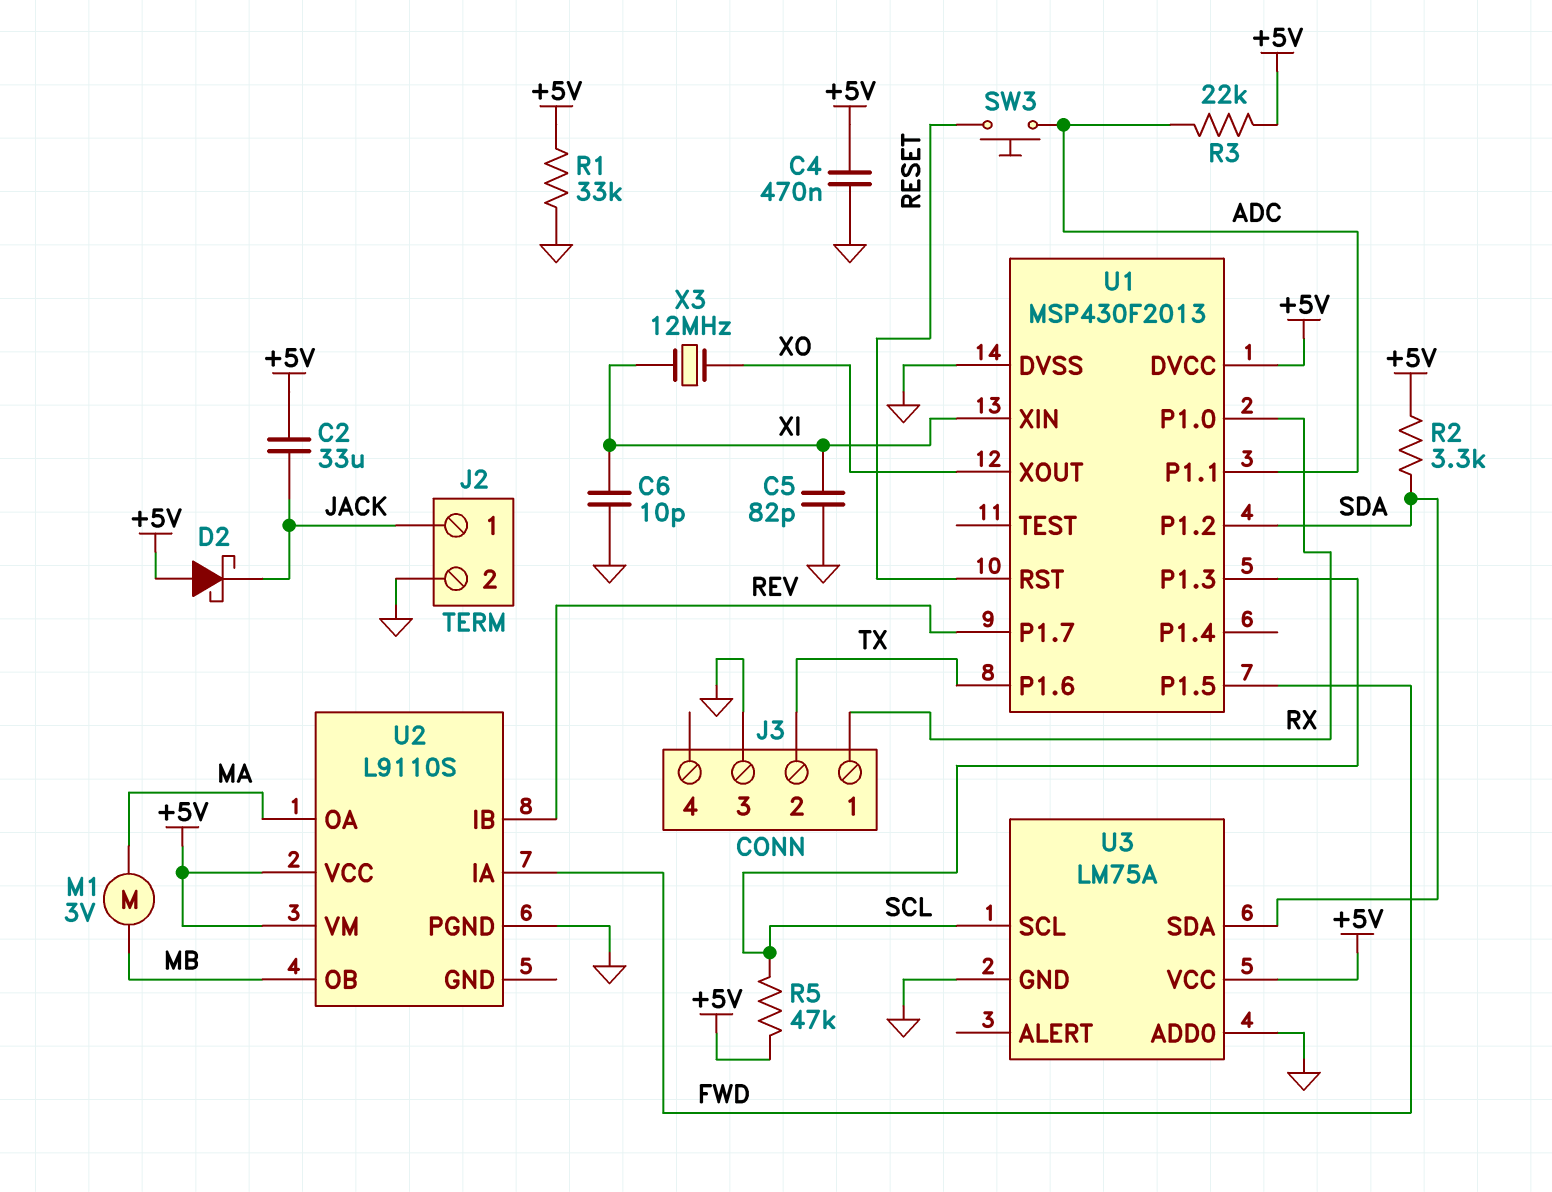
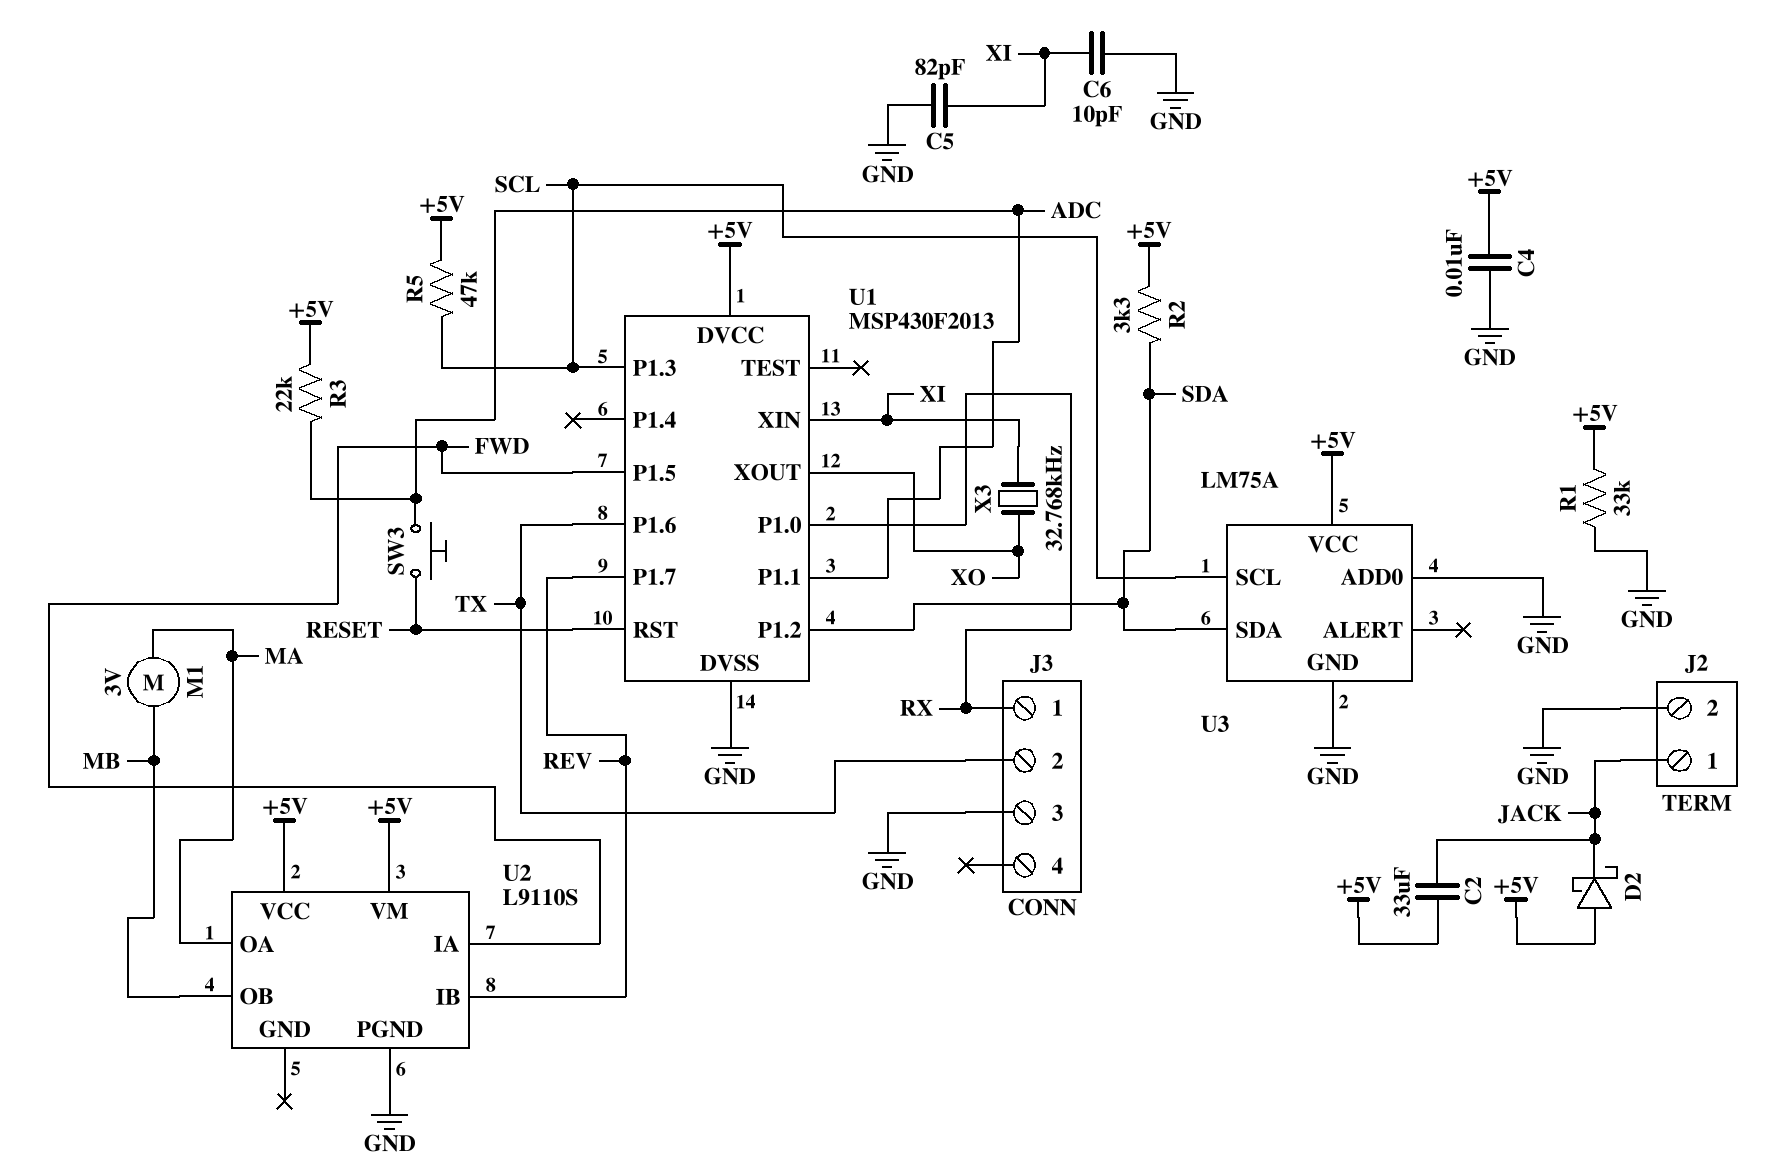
C4: 470nF (+5V, GND) -> 10nF (+5V, GND)
X3: 12MHz (XI, XO) -> 32.768kHz (XI, XO)

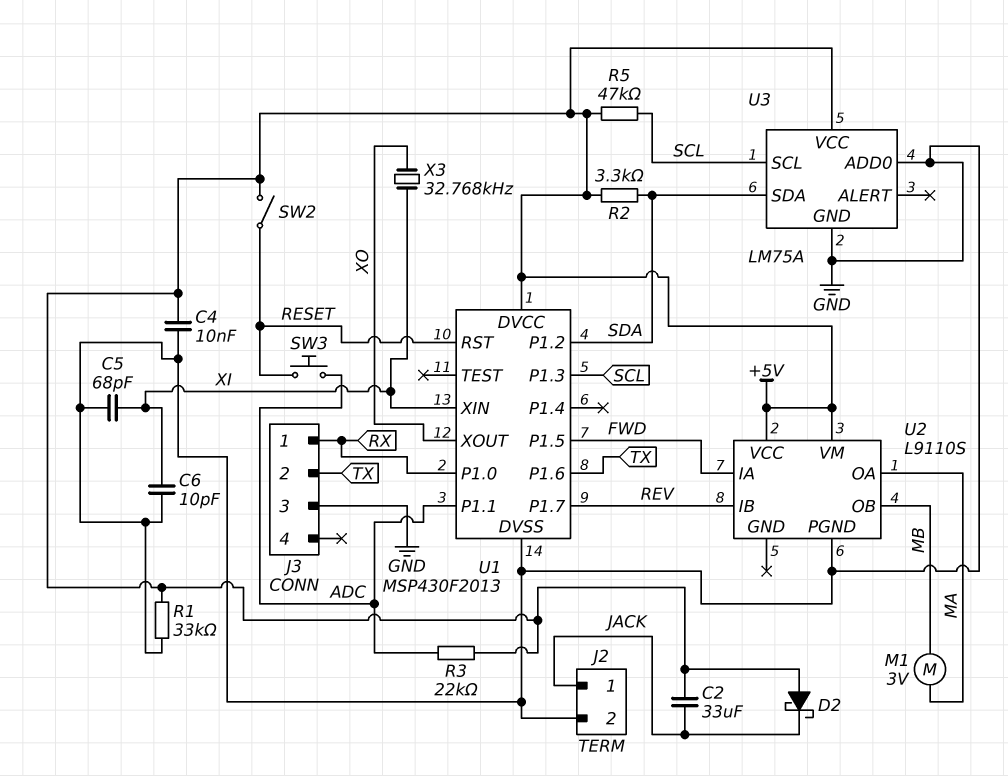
C5: 82pF (GND, XI) -> 68pF (GND, XI)
SW2: none -> switch (+5V, RESET)

